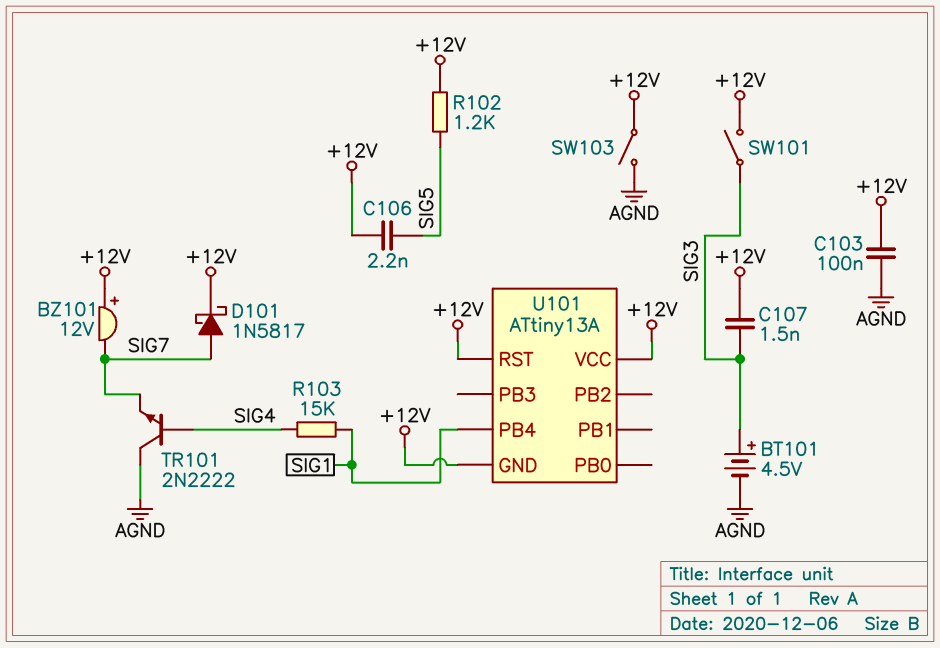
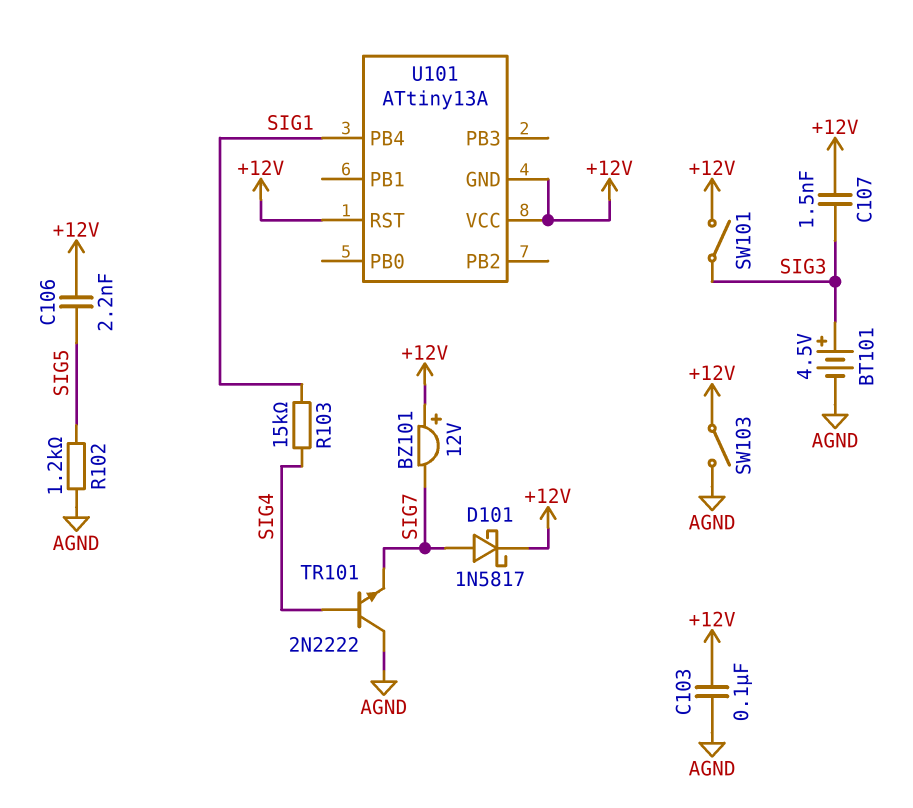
R102: 1.2k (+12V, SIG5) -> 1.2k (AGND, SIG5)

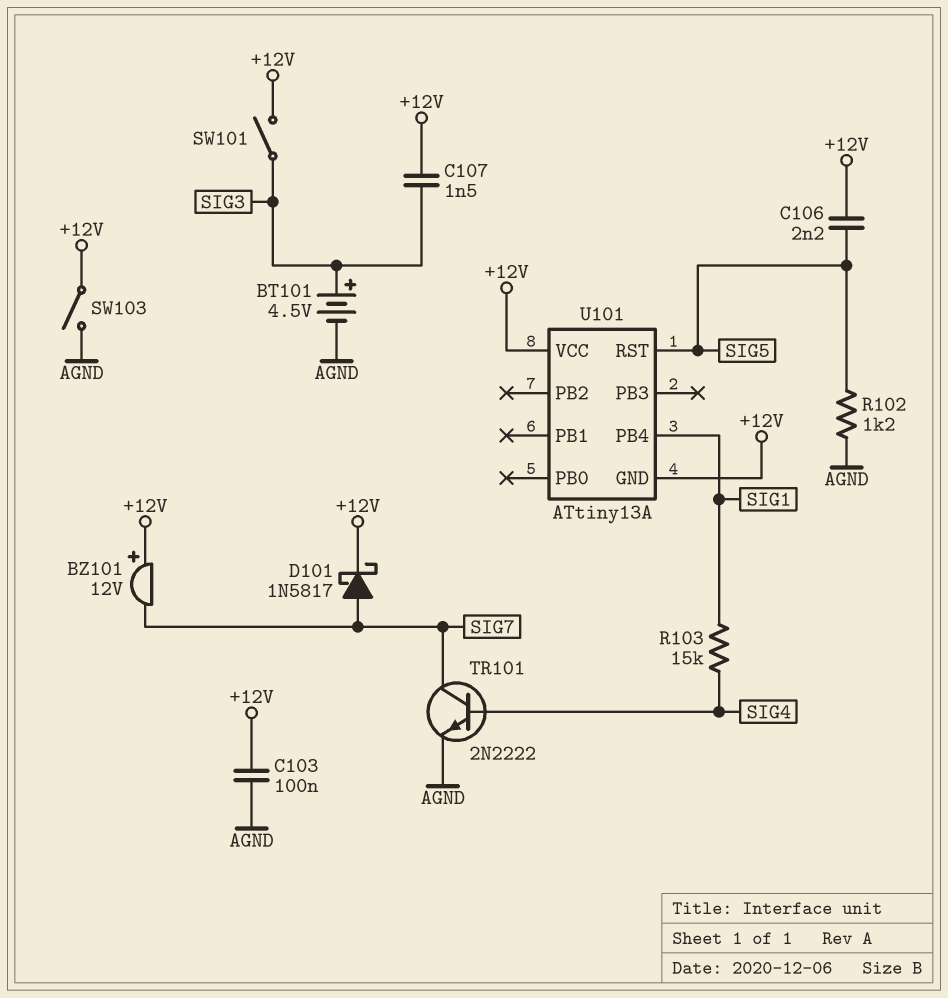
TR101: NPN 2N2222 (B SIG4, C AGND, E SIG7) -> NPN 2N2222 (B SIG4, C SIG7, E AGND)
U101 pin RST: +12V -> SIG5

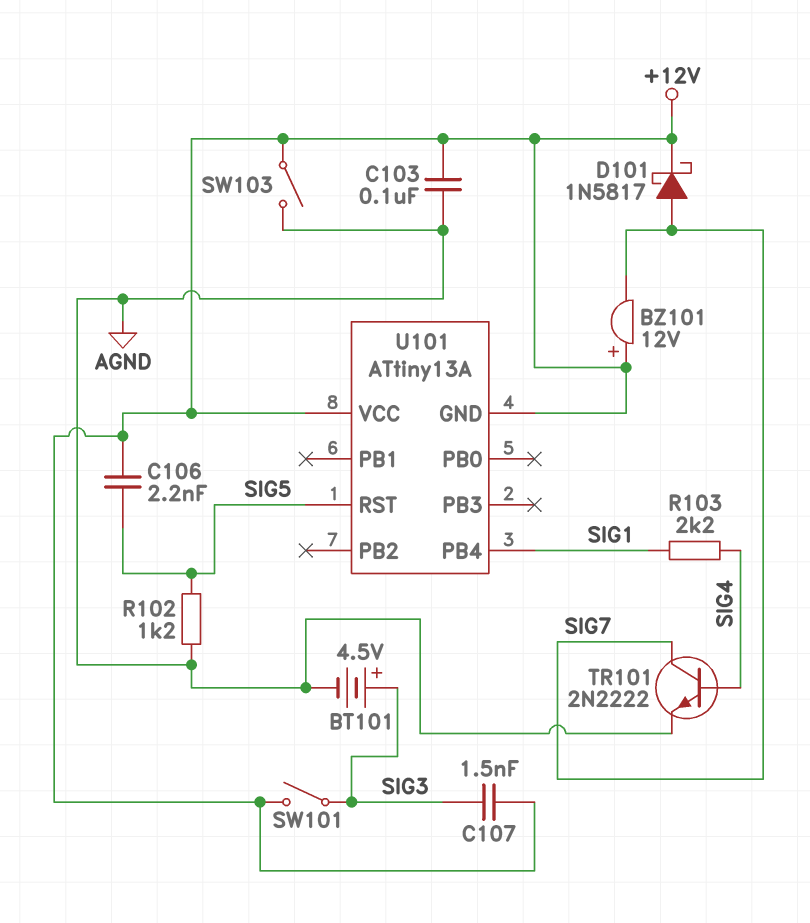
R103: 15k (SIG1, SIG4) -> 2.2k (SIG1, SIG4)

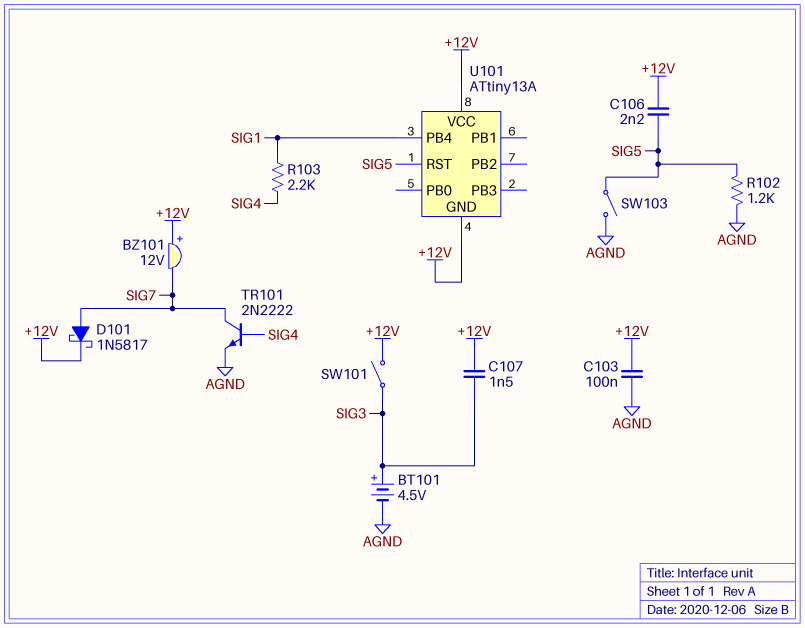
SW103: switch (+12V, AGND) -> switch (AGND, SIG5)

